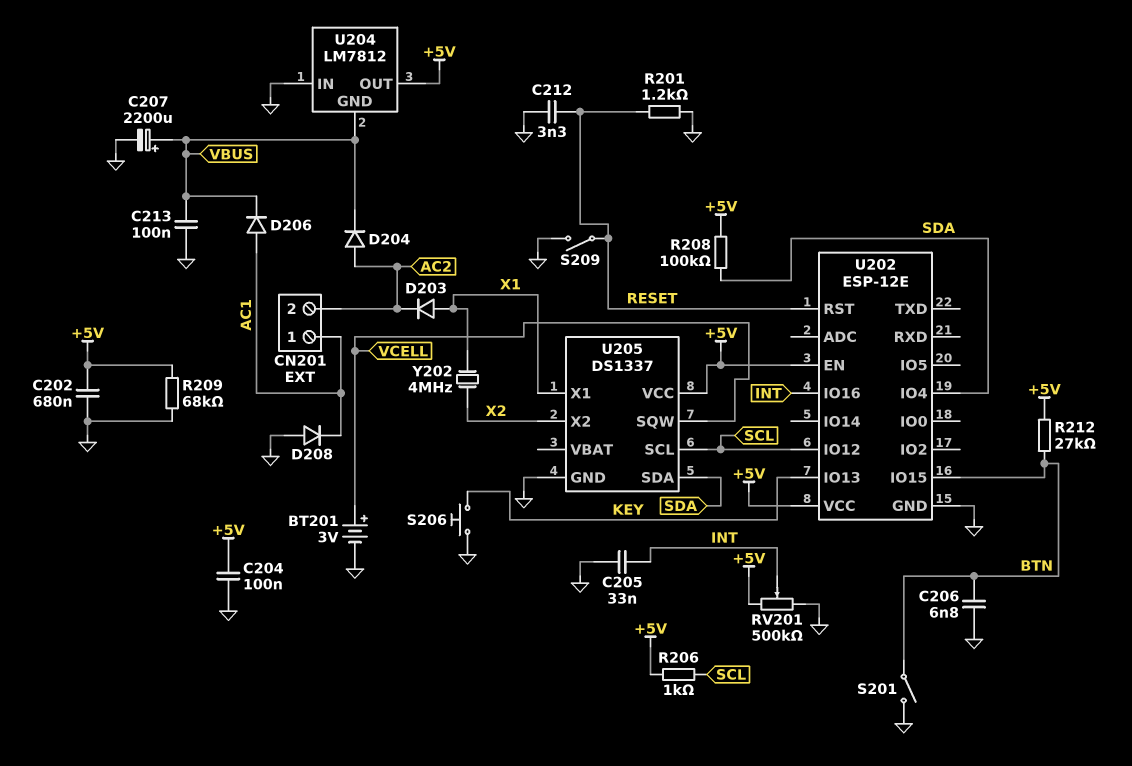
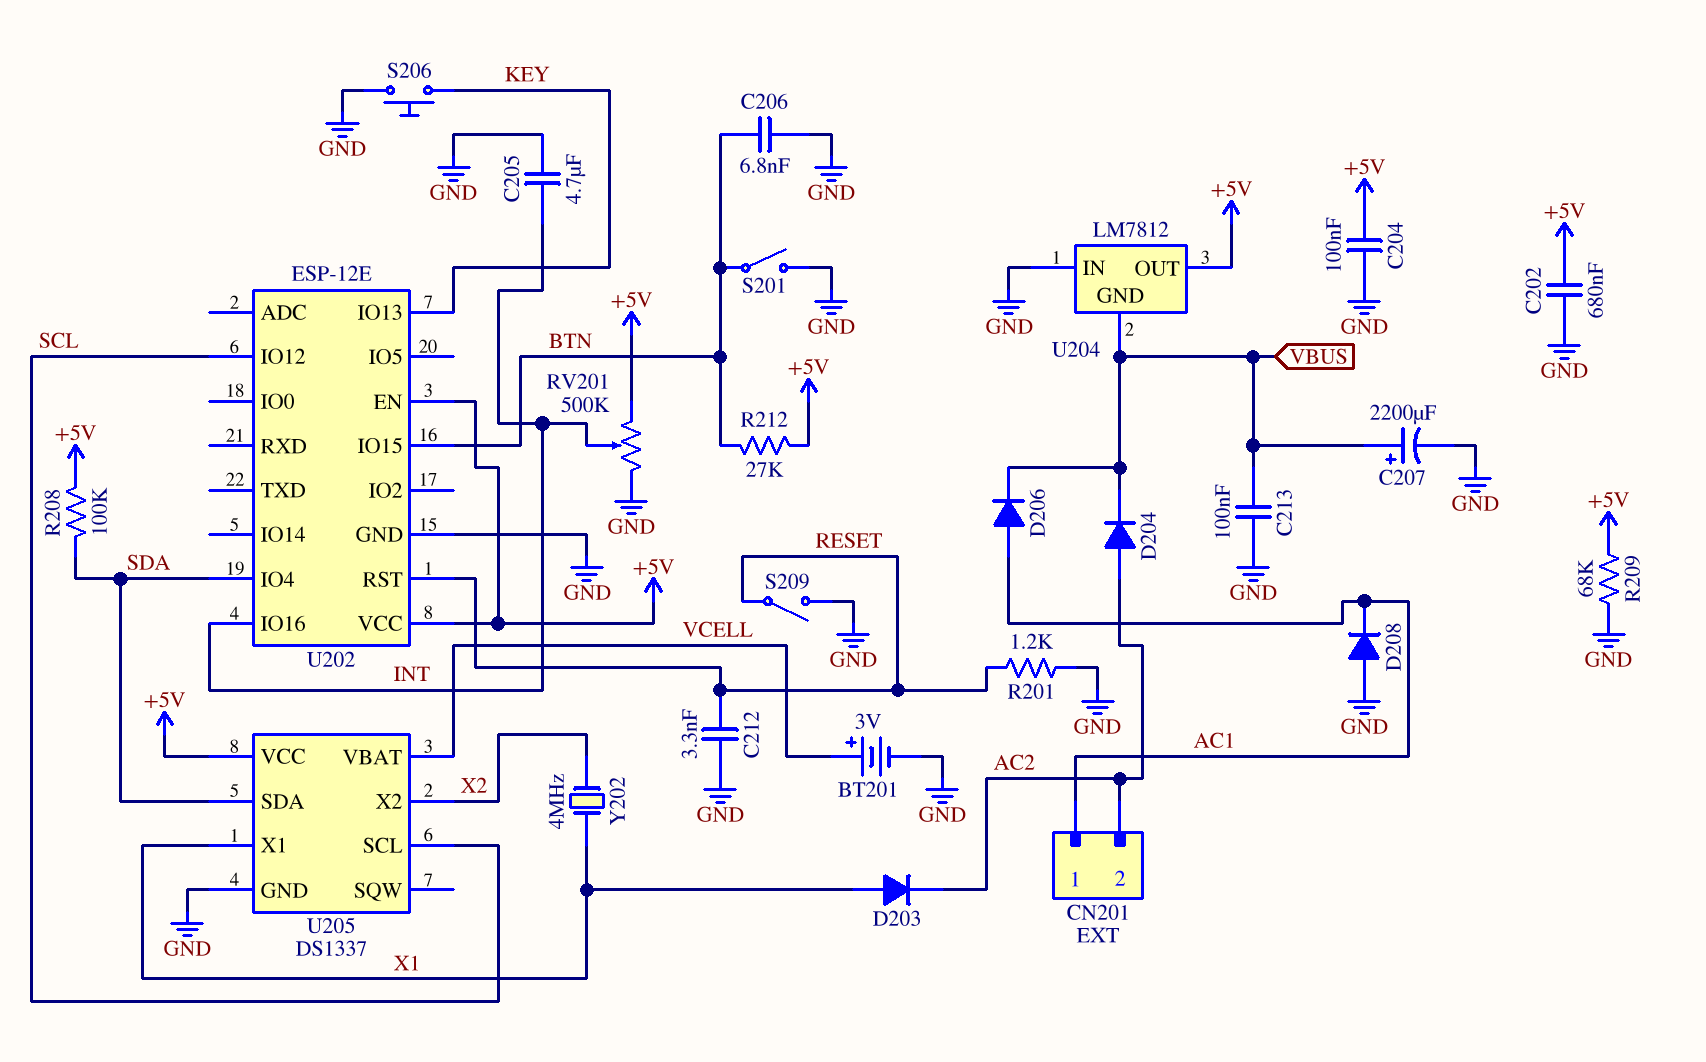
C205: 33nF (GND, INT) -> 4.7uF (GND, INT)
R206: 1k (+5V, SCL) -> none
U205 pin SQW: VCELL -> none
U205 pin VBAT: none -> VCELL

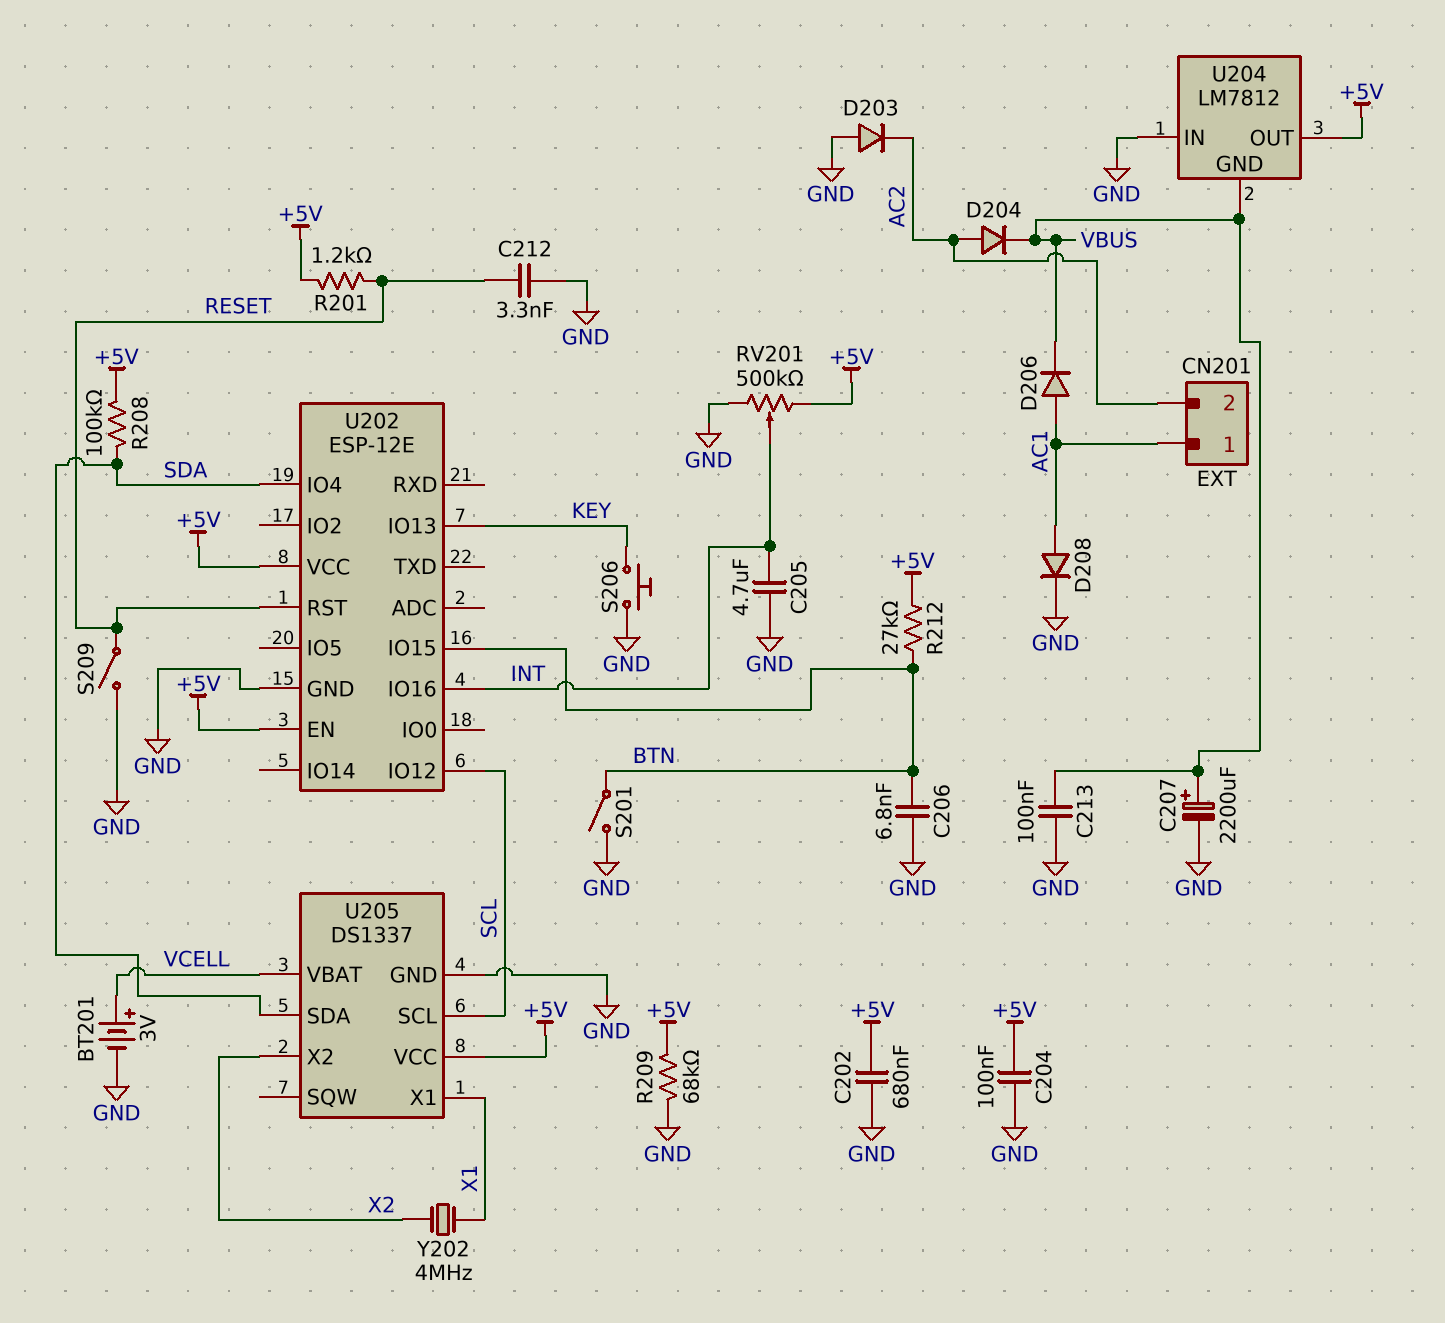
D203: diode (A X1, K AC2) -> diode (A GND, K AC2)
D208: diode (A GND, K AC1) -> diode (A AC1, K GND)
R201: 1.2k (GND, RESET) -> 1.2k (+5V, RESET)

